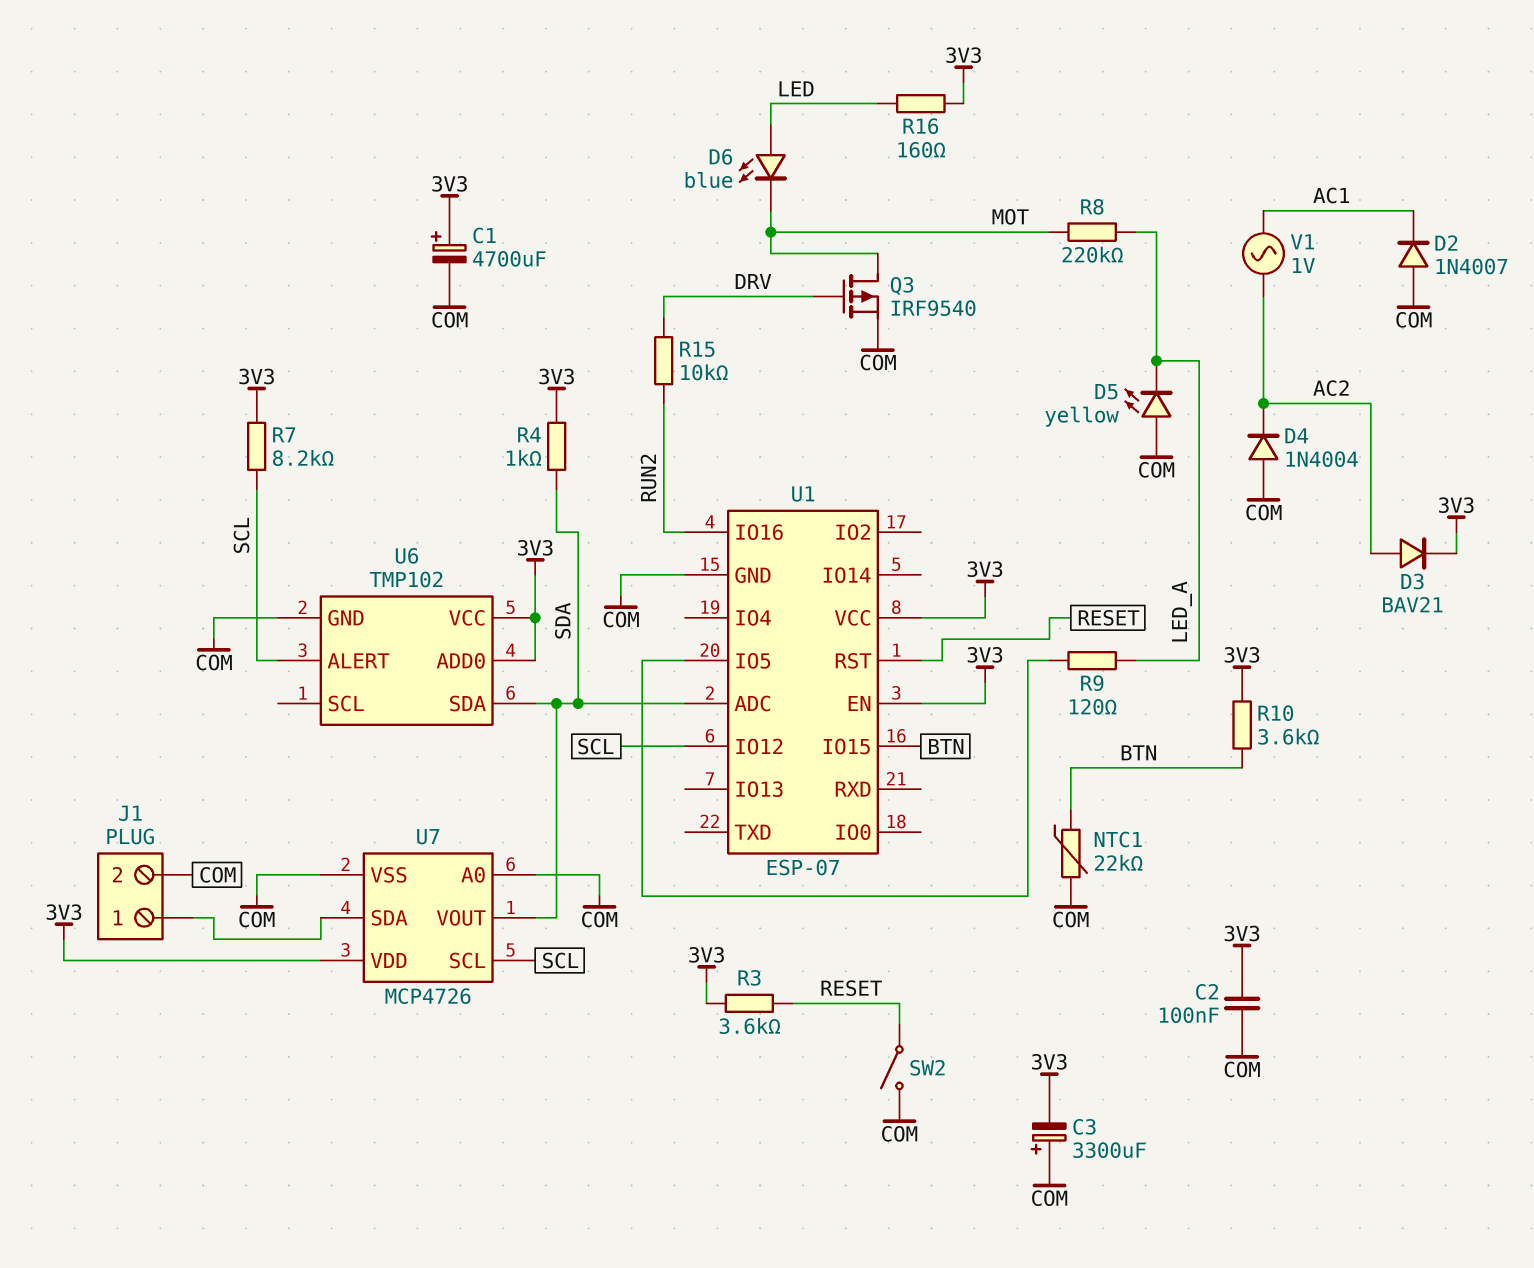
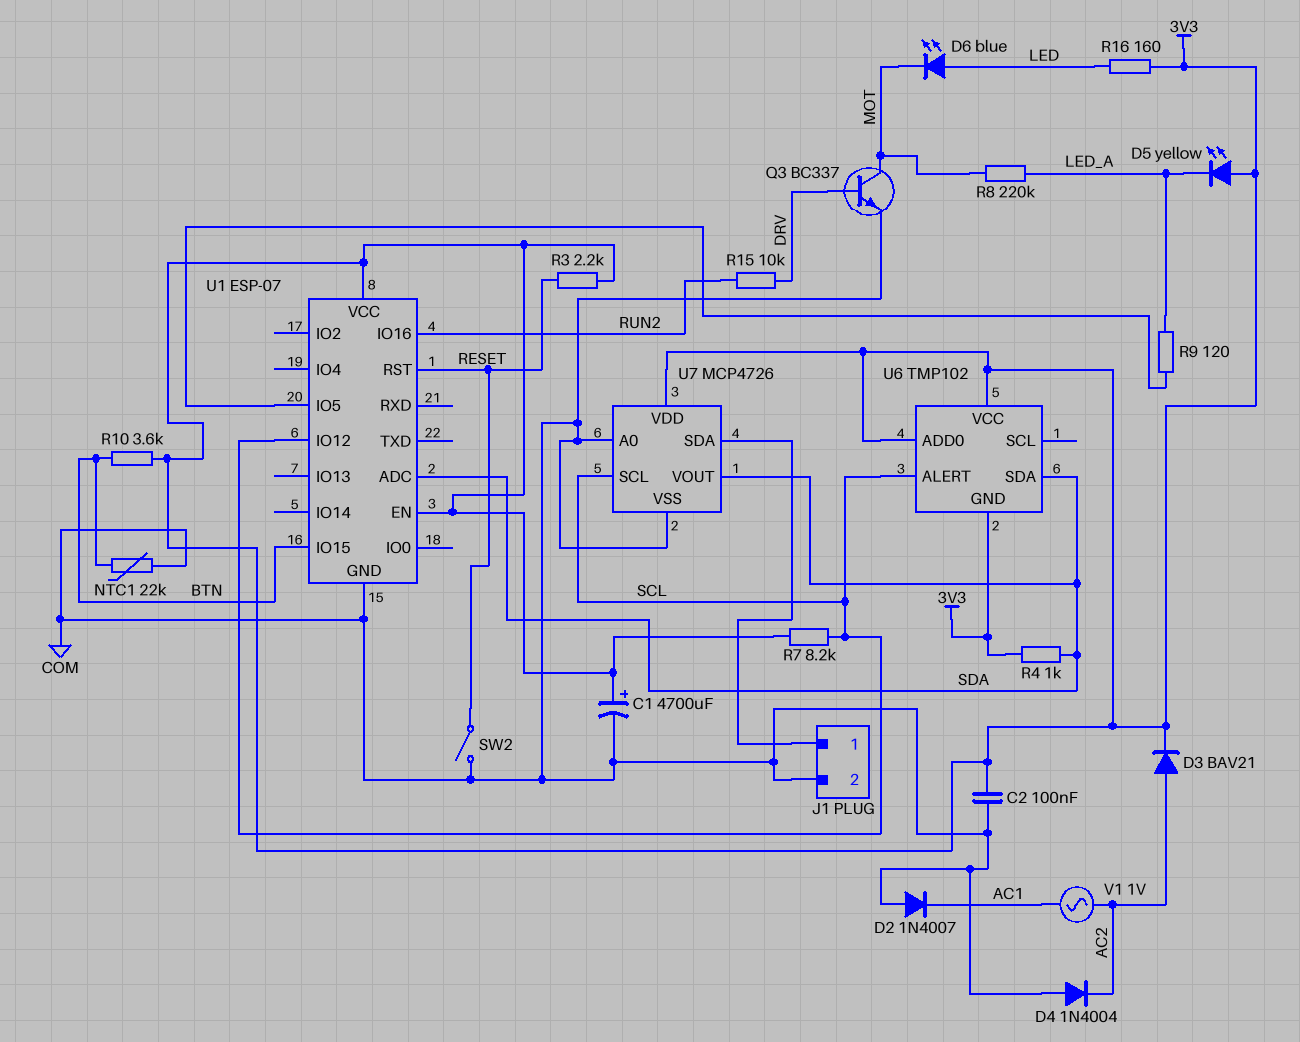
C3: 3300uF (plus COM, minus 3V3) -> none
D5: LED yellow (A COM, K LED_A) -> LED yellow (A 3V3, K LED_A)
Q3: PMOS IRF9540 (G DRV, D MOT, S COM) -> NPN BC337 (B DRV, C MOT, E COM)
R3: 3.6k (3V3, RESET) -> 2.2k (3V3, RESET)
U6 pin GND: COM -> 3V3

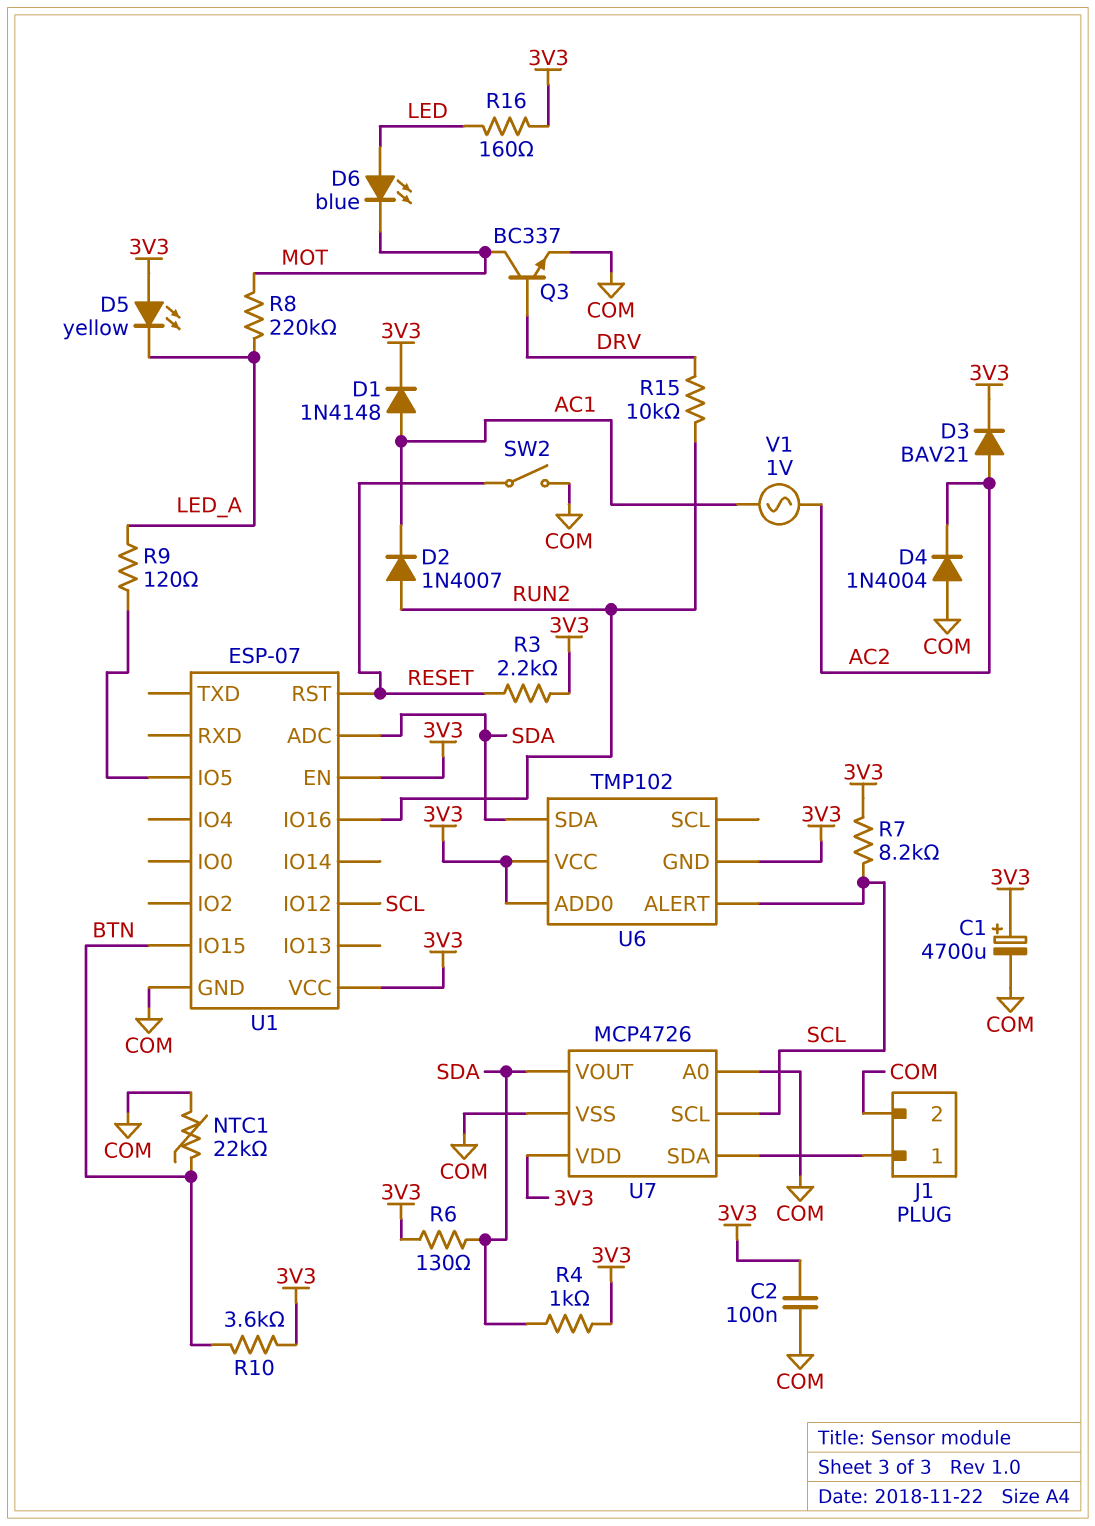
D1: none -> diode 1N4148 (A AC1, K 3V3)
D2: diode 1N4007 (A COM, K AC1) -> diode 1N4007 (A RUN2, K AC1)
R6: none -> 130 (3V3, SDA)

